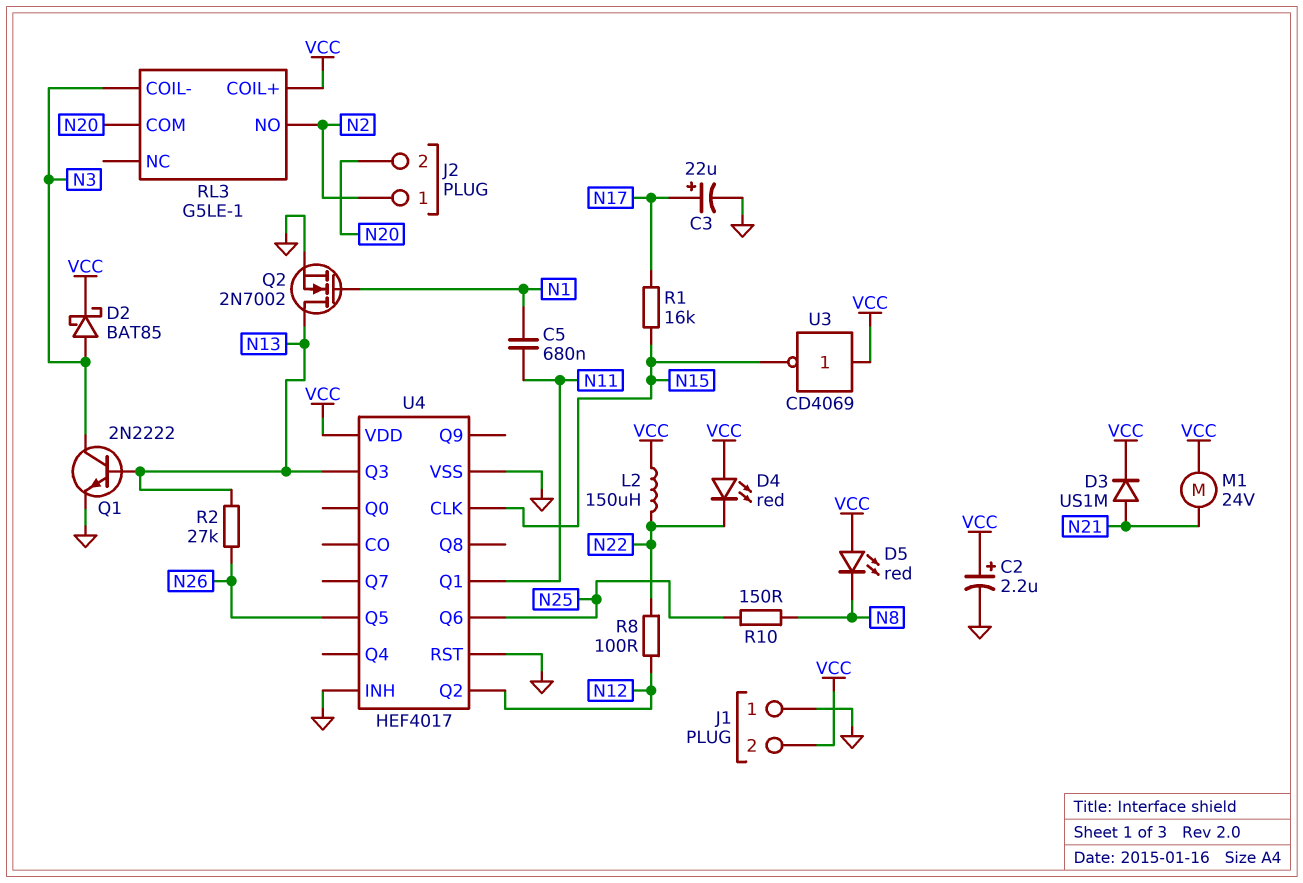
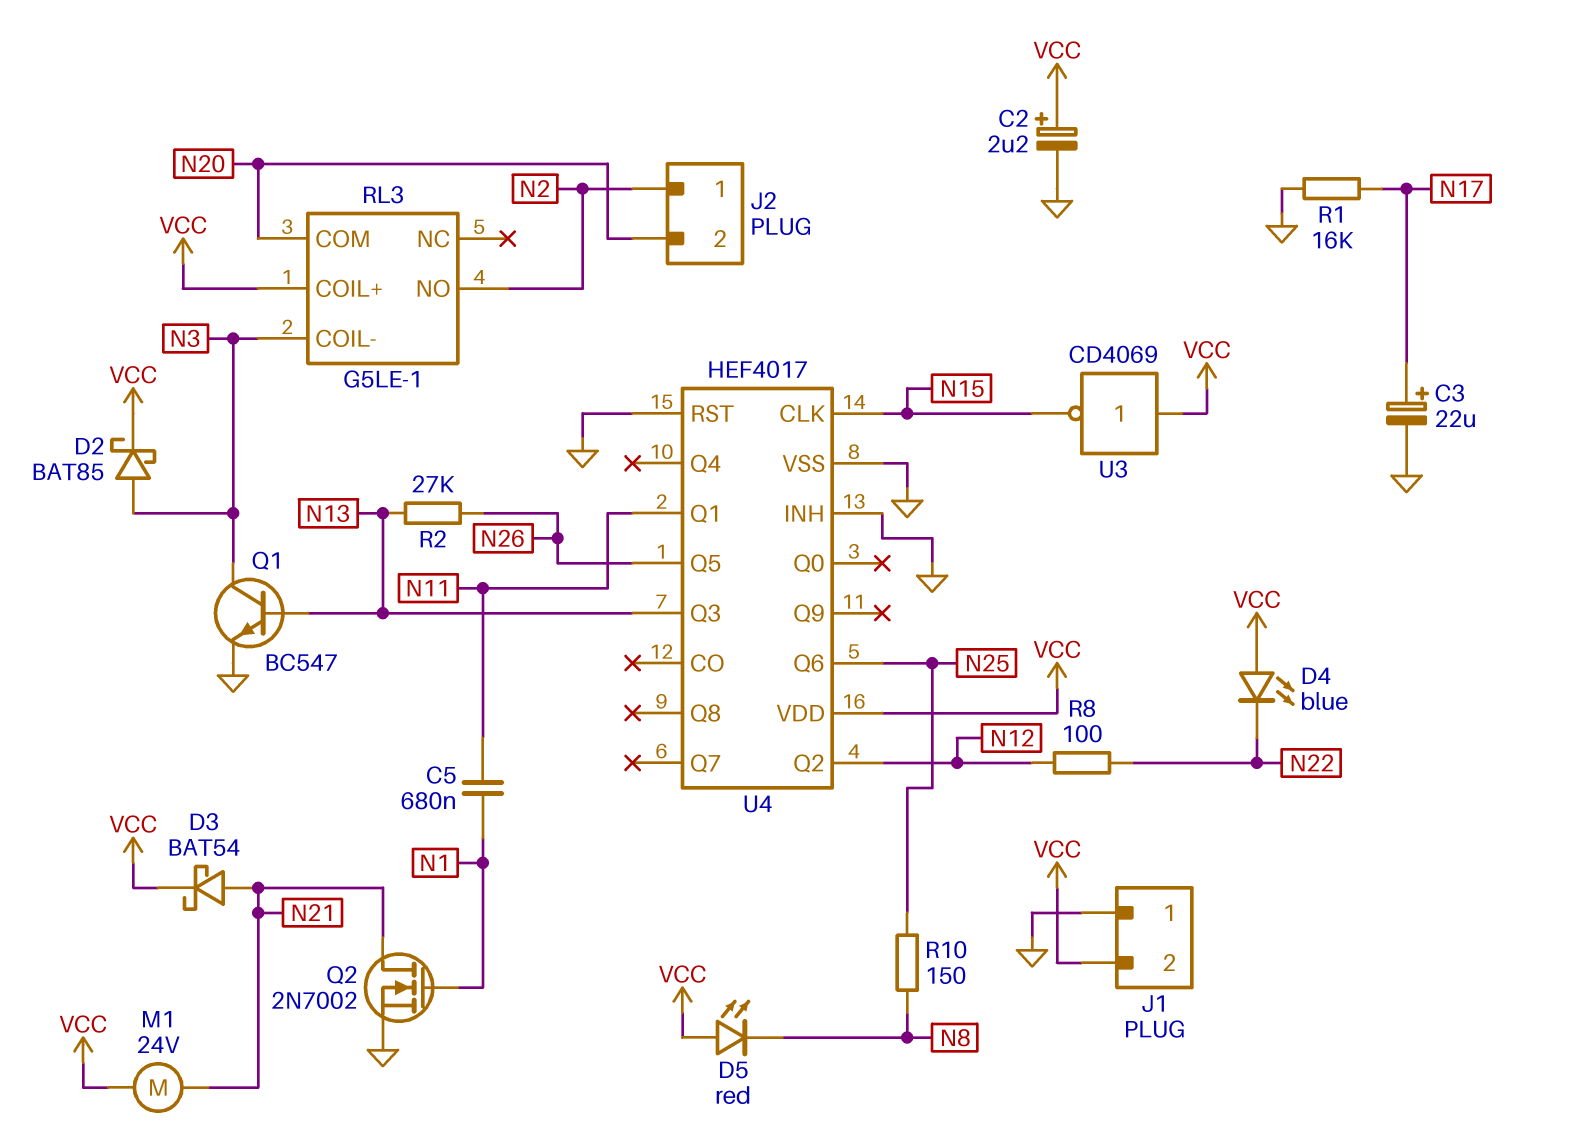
D3: diode US1M (A N21, K VCC) -> schottky BAT54 (A N21, K VCC)
D4: LED red (A VCC, K N22) -> LED blue (A VCC, K N22)
L2: 150uH (N22, VCC) -> none
Q1: NPN 2N2222 (B N13, C N3, E GND) -> NPN BC547 (B N13, C N3, E GND)
Q2: NMOS 2N7002 (G N1, D N13, S GND) -> NMOS 2N7002 (G N1, D N21, S GND)
R1: 16k (N15, N17) -> 16k (GND, N17)

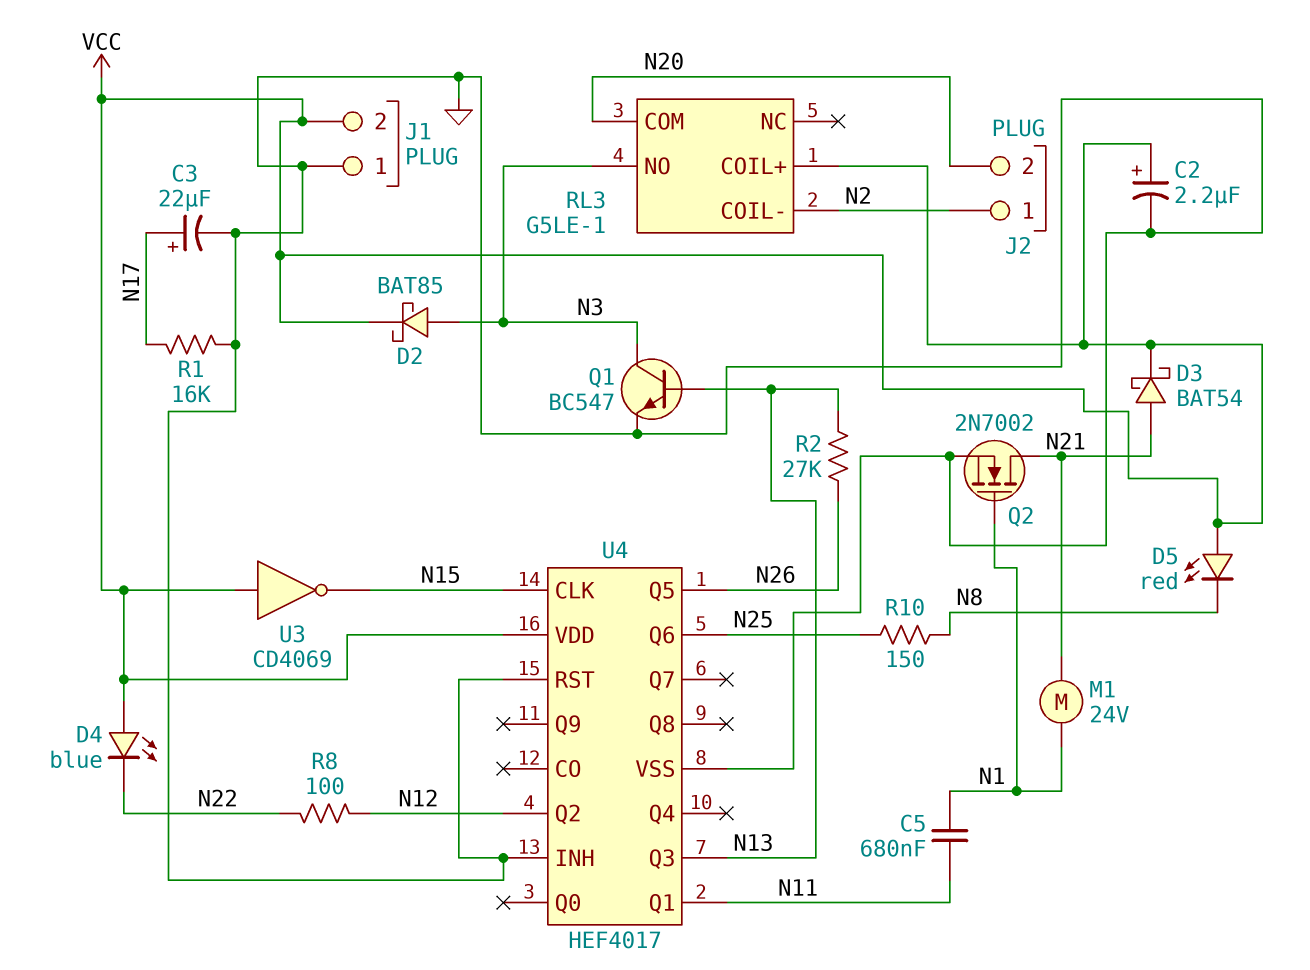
M1: motor 24V (N21, VCC) -> motor 24V (N1, N21)
RL3 pin COIL-: N3 -> N2
RL3 pin NO: N2 -> N3

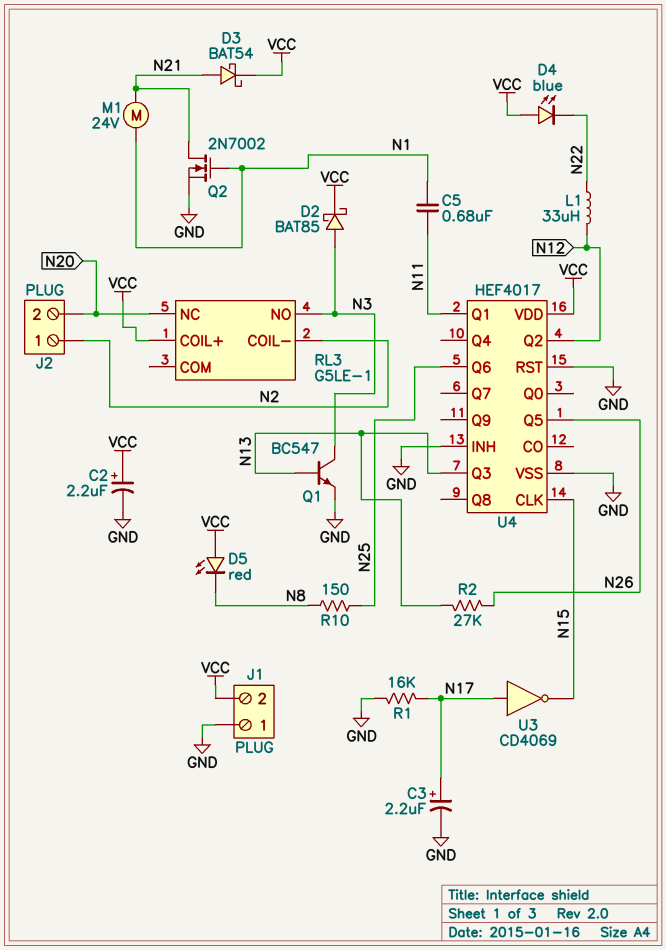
C3: 22uF (plus N17, minus GND) -> 2.2uF (plus N17, minus GND)
L1: none -> 33uH (N12, N22)
R8: 100 (N12, N22) -> none
RL3 pin COM: N20 -> none
RL3 pin NC: none -> N20
U3: NOT CD4069 (in VCC, out N15) -> NOT CD4069 (in N17, out N15)

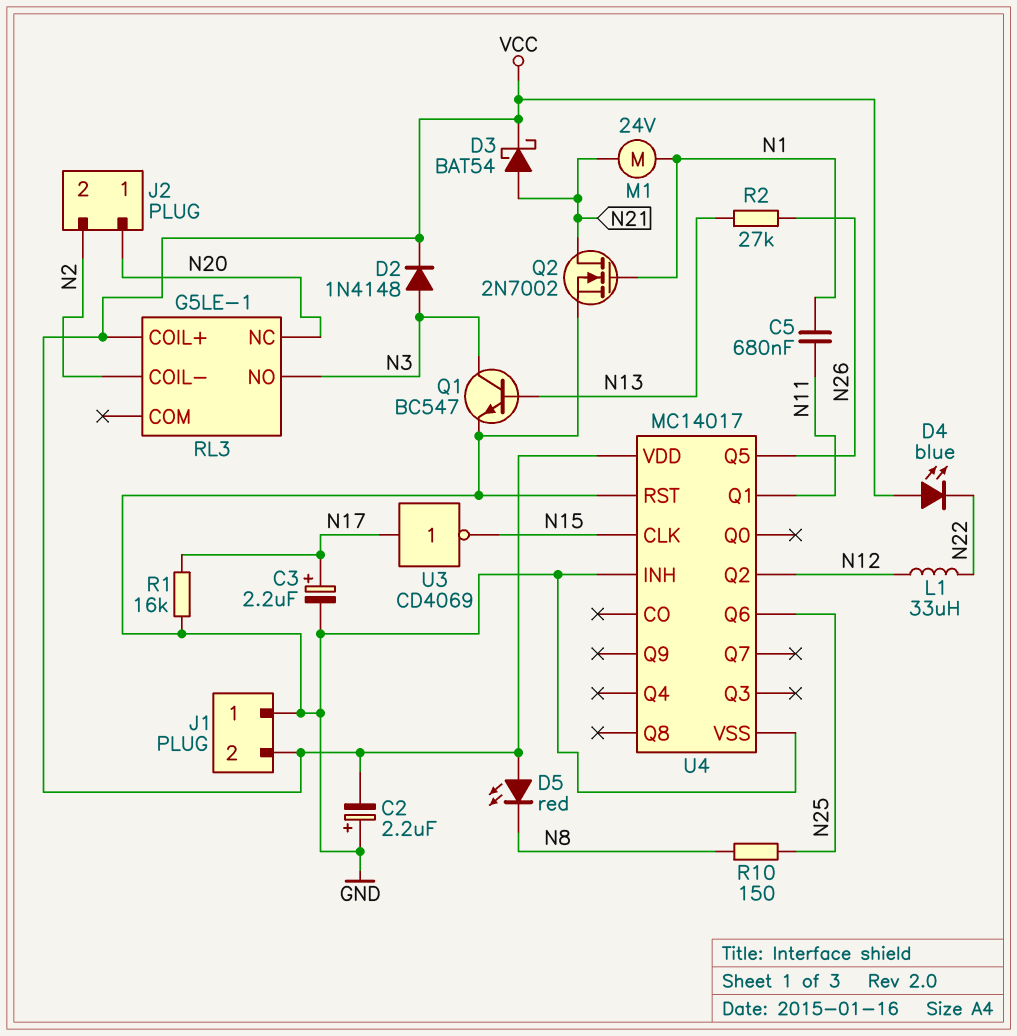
C2: 2.2uF (plus VCC, minus GND) -> 2.2uF (plus GND, minus VCC)
D2: schottky BAT85 (A N3, K VCC) -> diode 1N4148 (A N3, K VCC)
J2 pin 1: N2 -> N20
J2 pin 2: N20 -> N2
U4: HEF4017 -> MC14017
U4 pin Q3: N13 -> none

